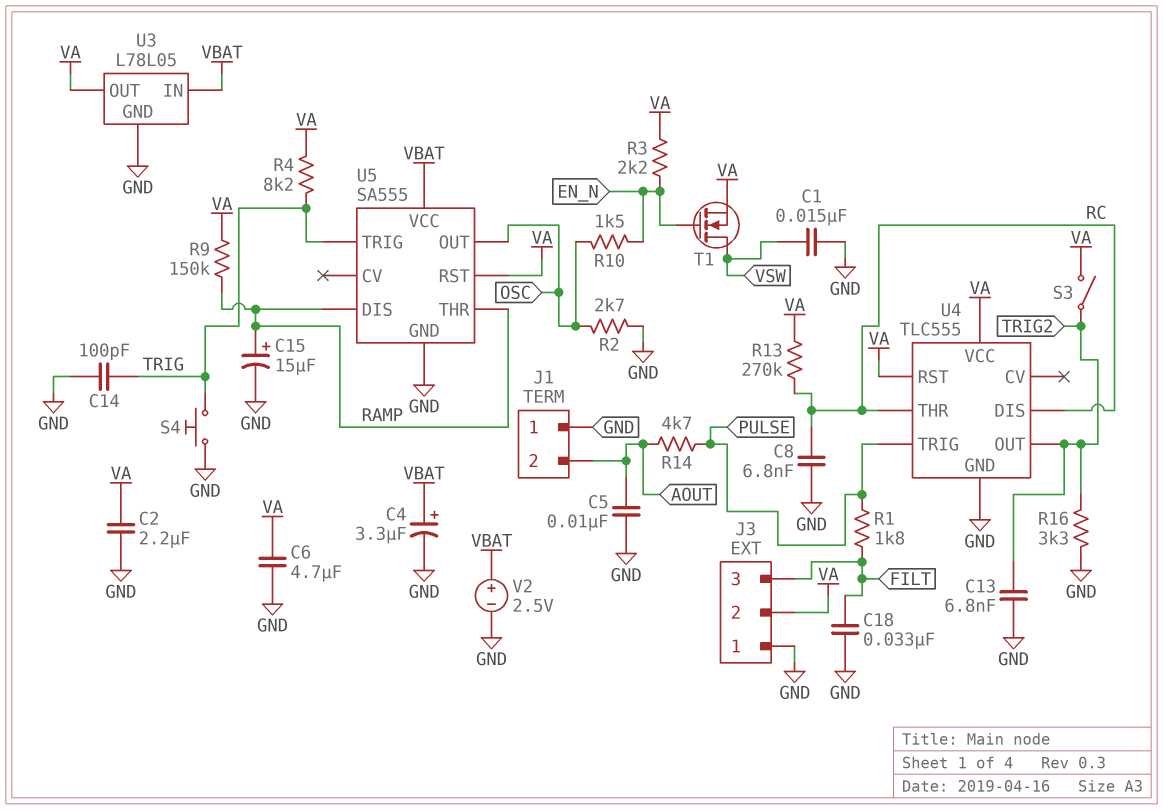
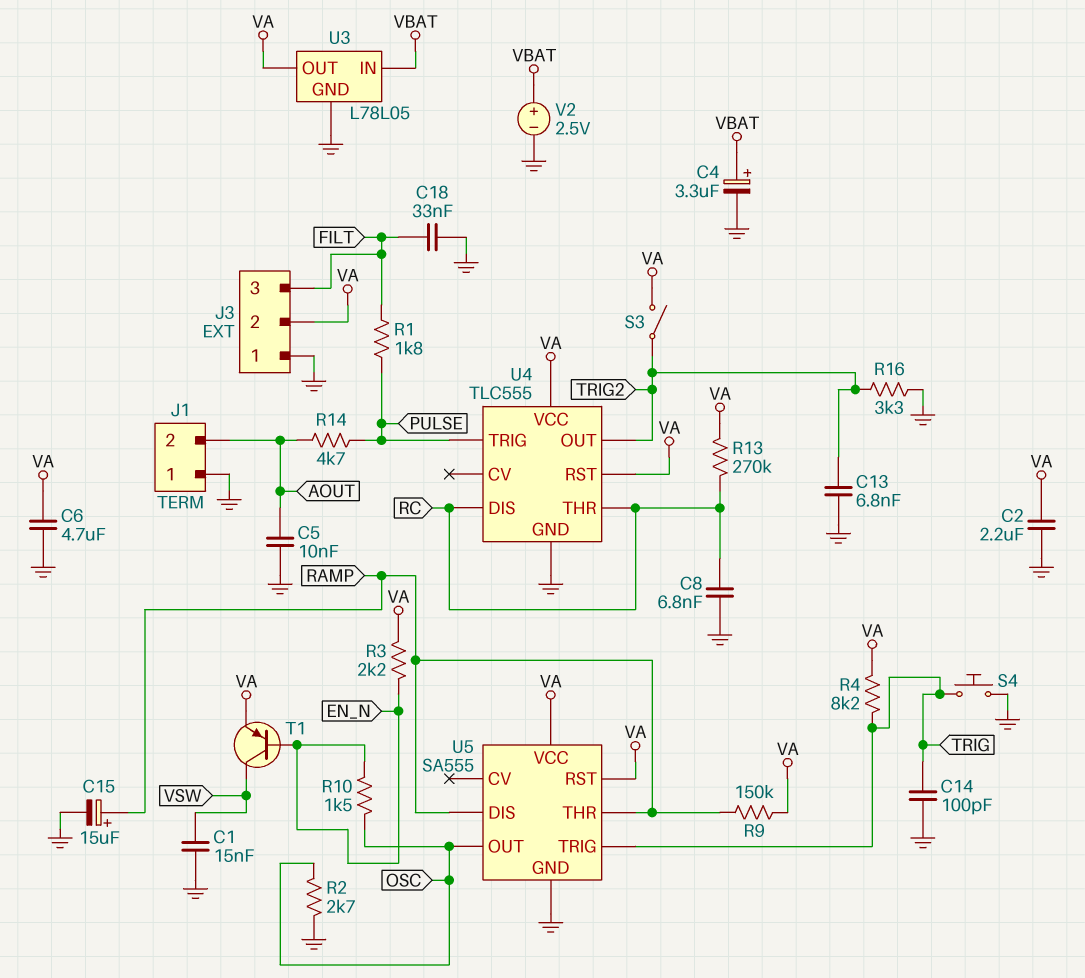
T1: NMOS (G EN_N, D VSW, S VA) -> PNP (B EN_N, C VSW, E VA)
U5 pin VCC: VBAT -> VA

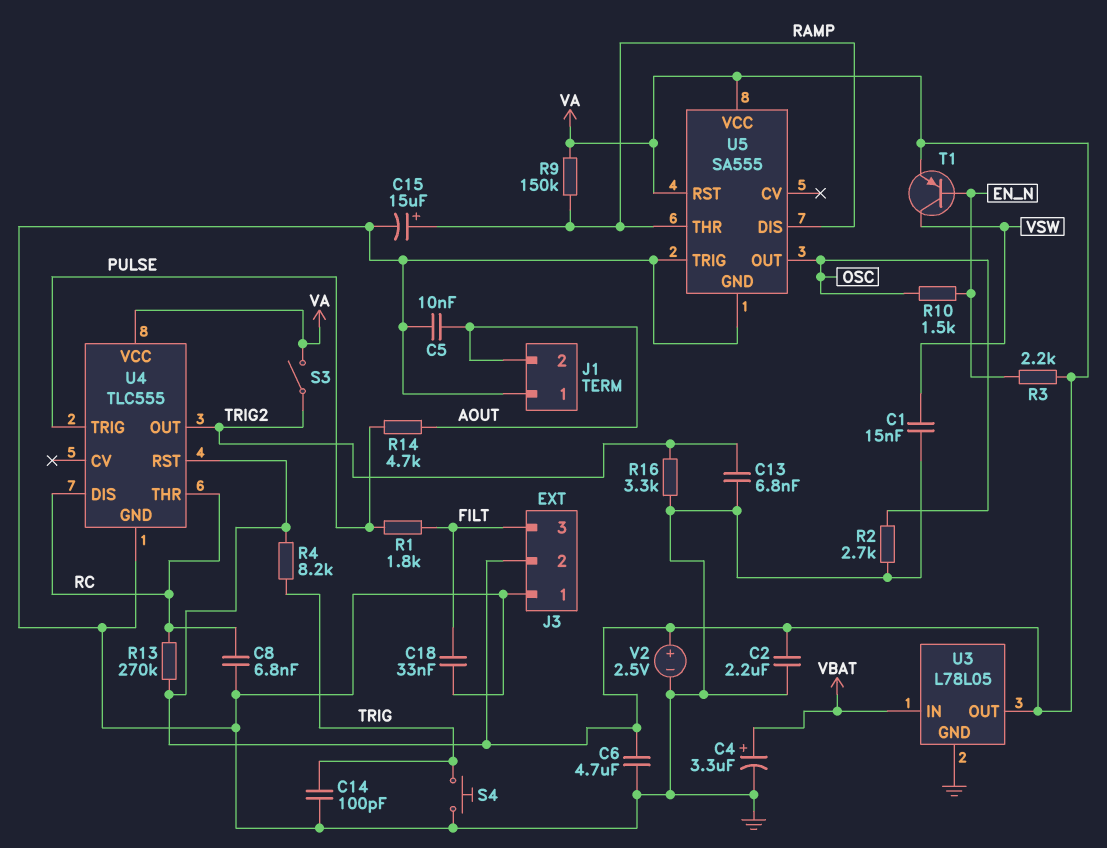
U5 pin TRIG: TRIG -> GND
V2: 2.5V (plus VBAT, minus GND) -> 2.5V (plus VA, minus GND)

